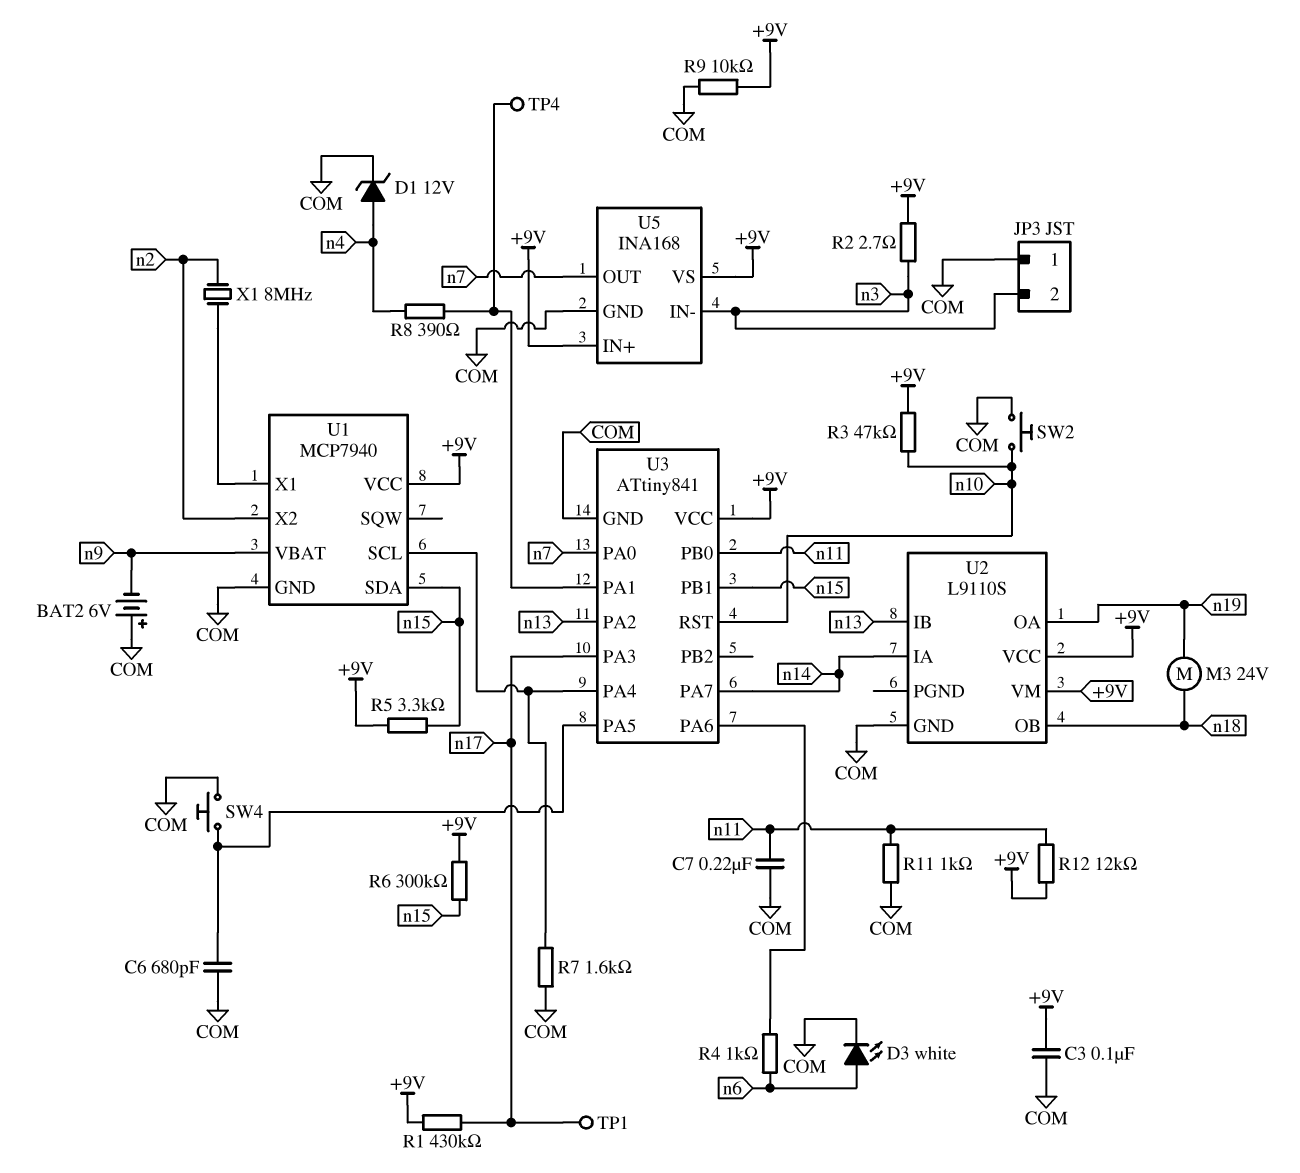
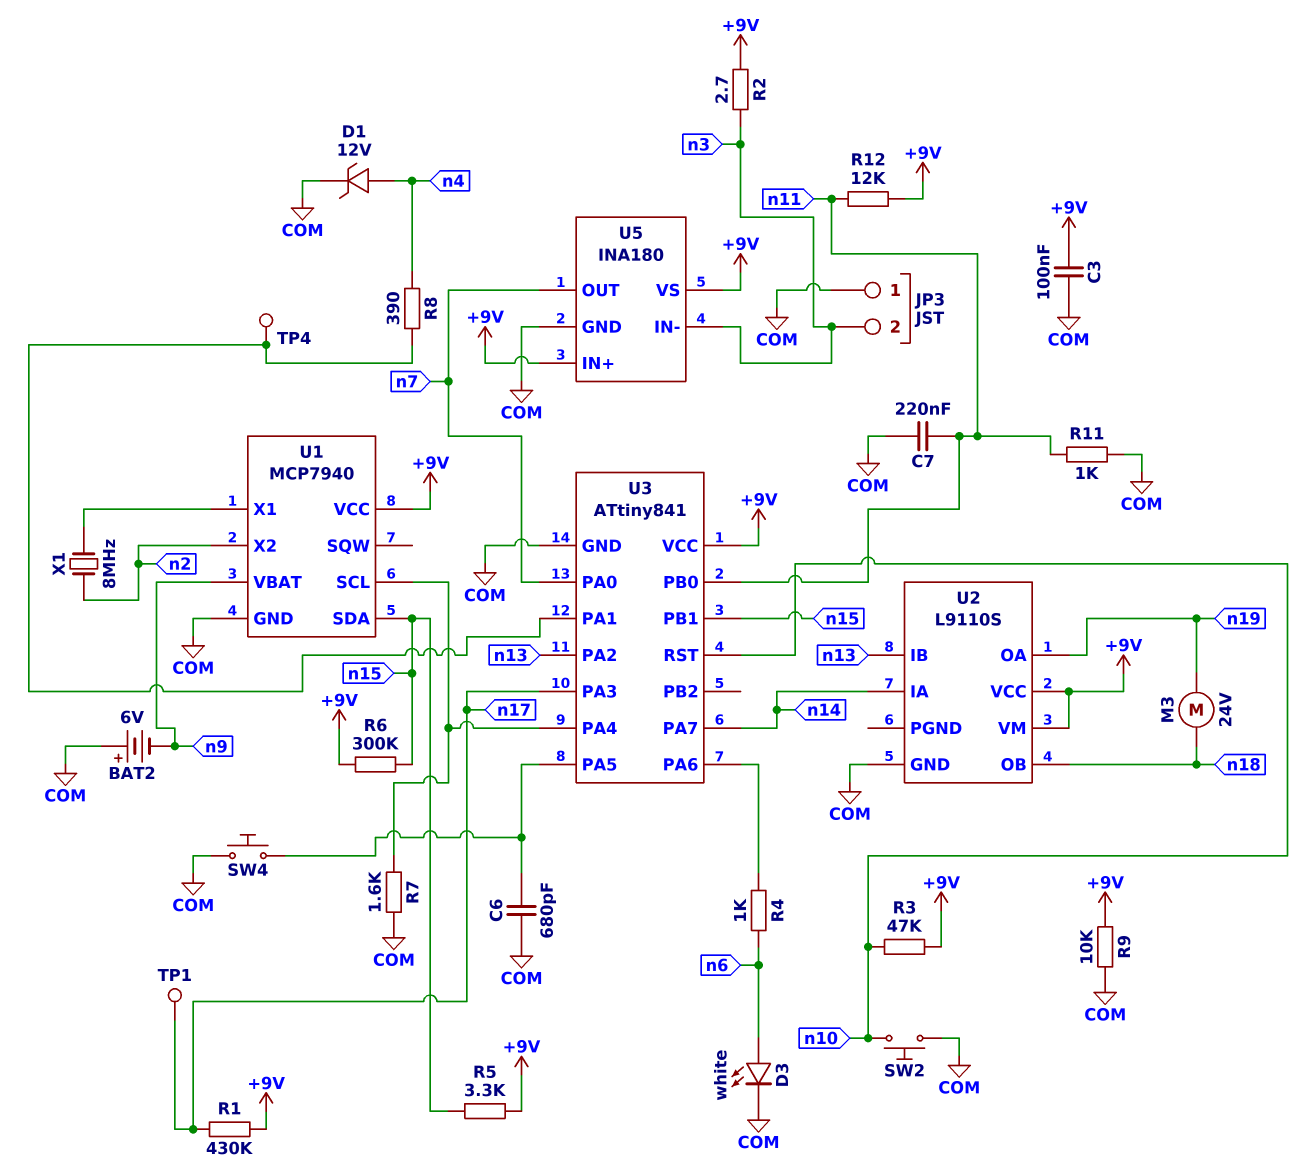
U5: INA168 -> INA180

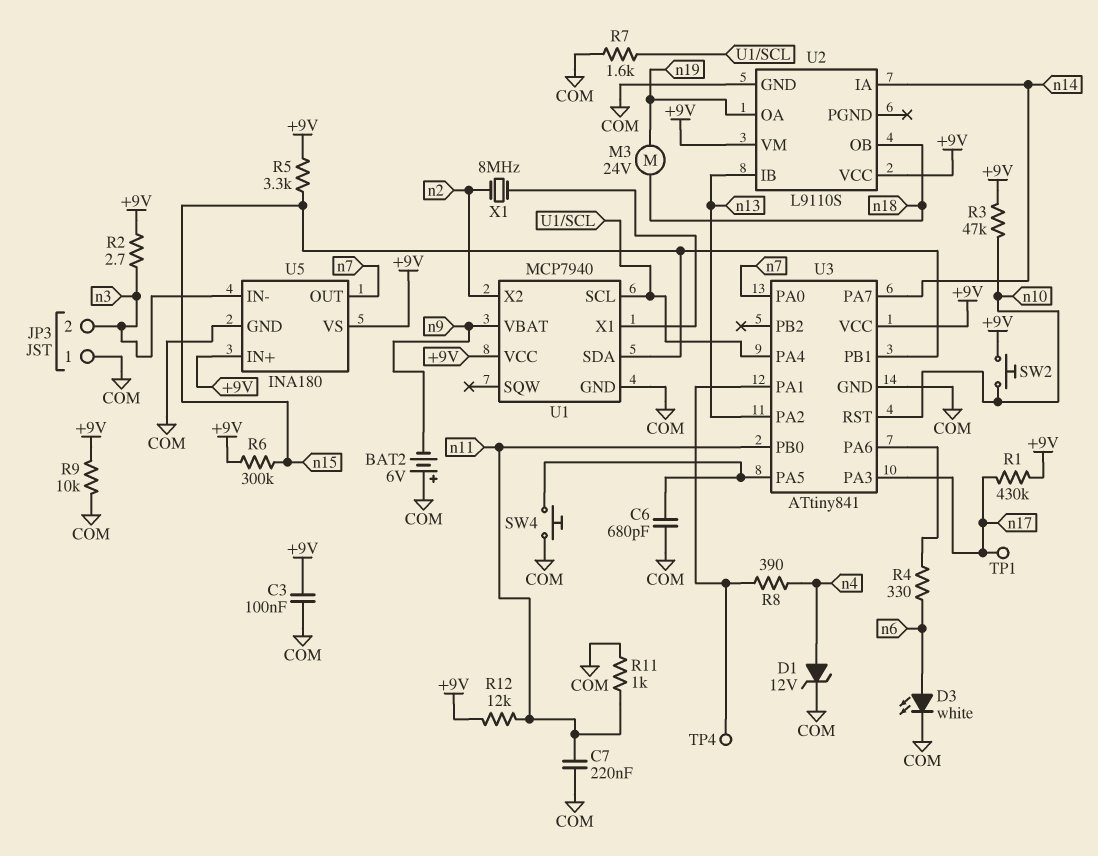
R4: 1k (U3/PA6, n6) -> 330 (U3/PA6, n6)
SW2: button (COM, n10) -> button (+9V, n10)

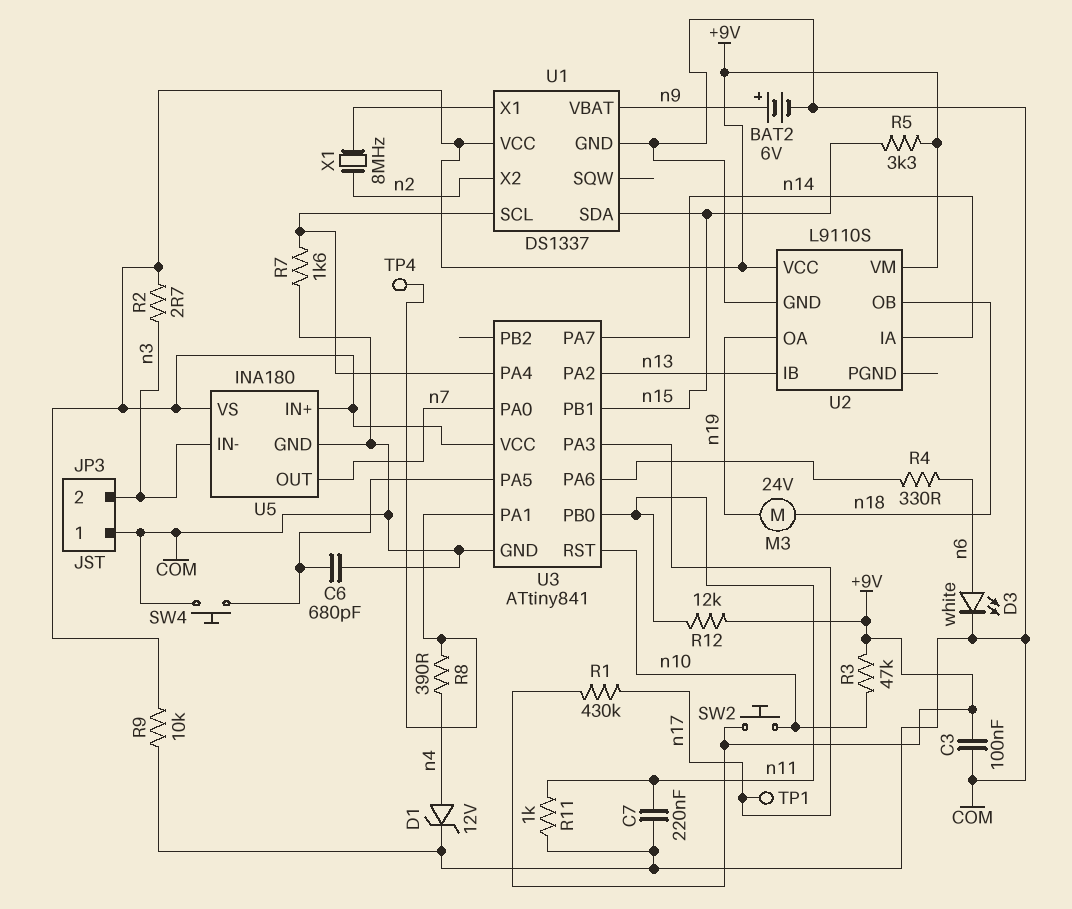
BAT2: 6V (plus COM, minus n9) -> 6V (plus n9, minus COM)
R6: 300k (+9V, n15) -> none
U1: MCP7940 -> DS1337

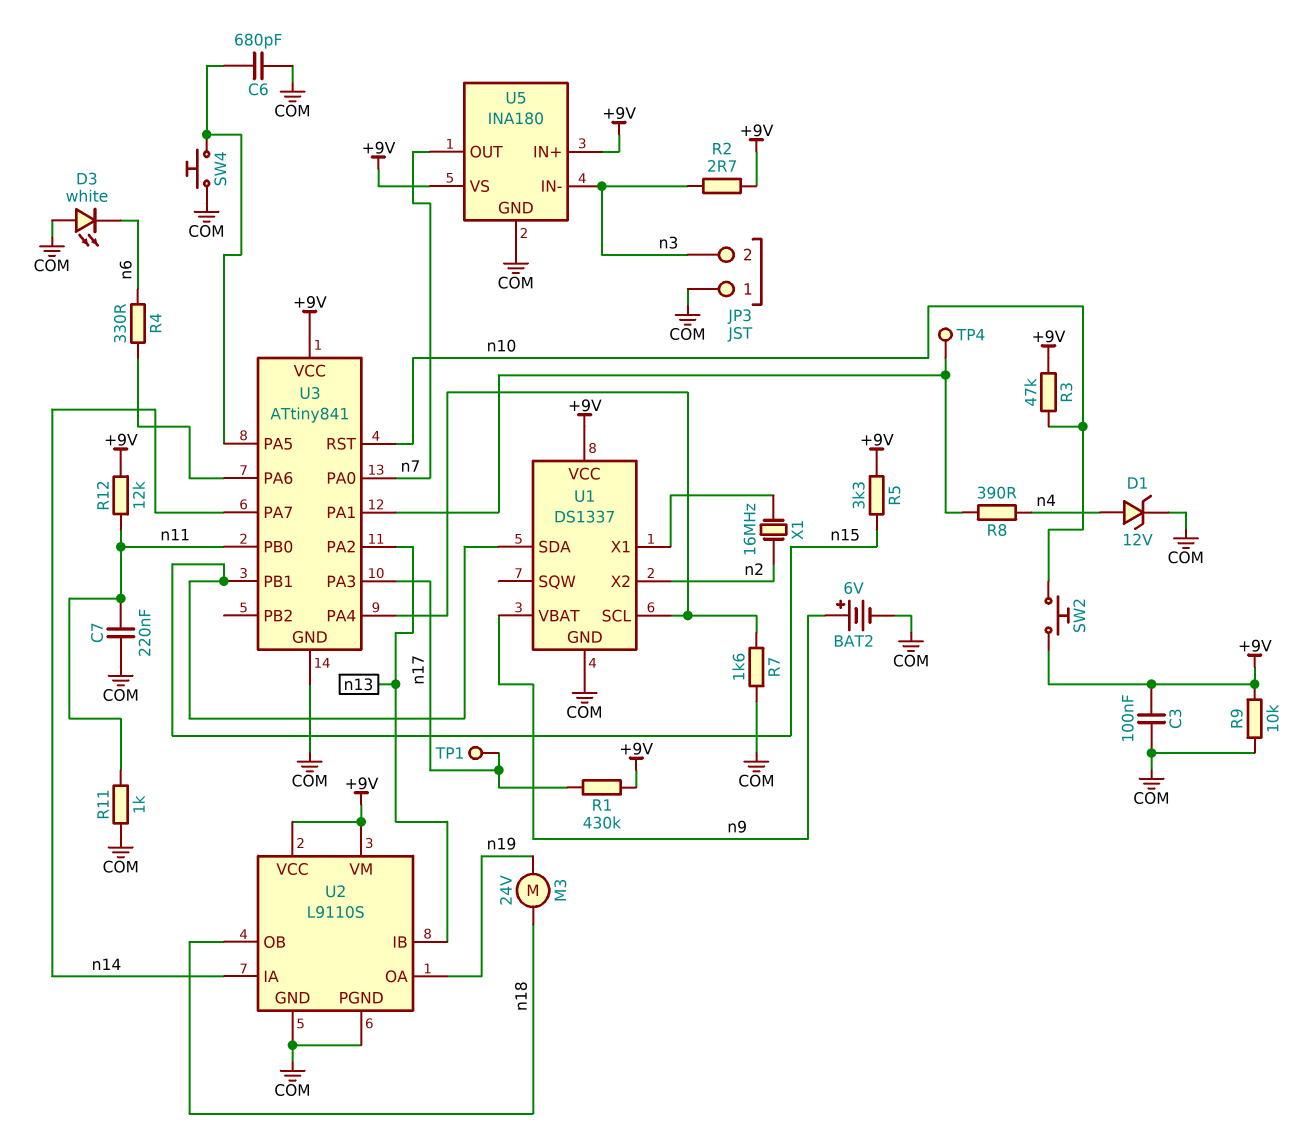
D3: LED white (A n6, K COM) -> LED white (A COM, K n6)
U2 pin PGND: none -> COM
X1: 8MHz (U1/X1, n2) -> 16MHz (U1/X1, n2)

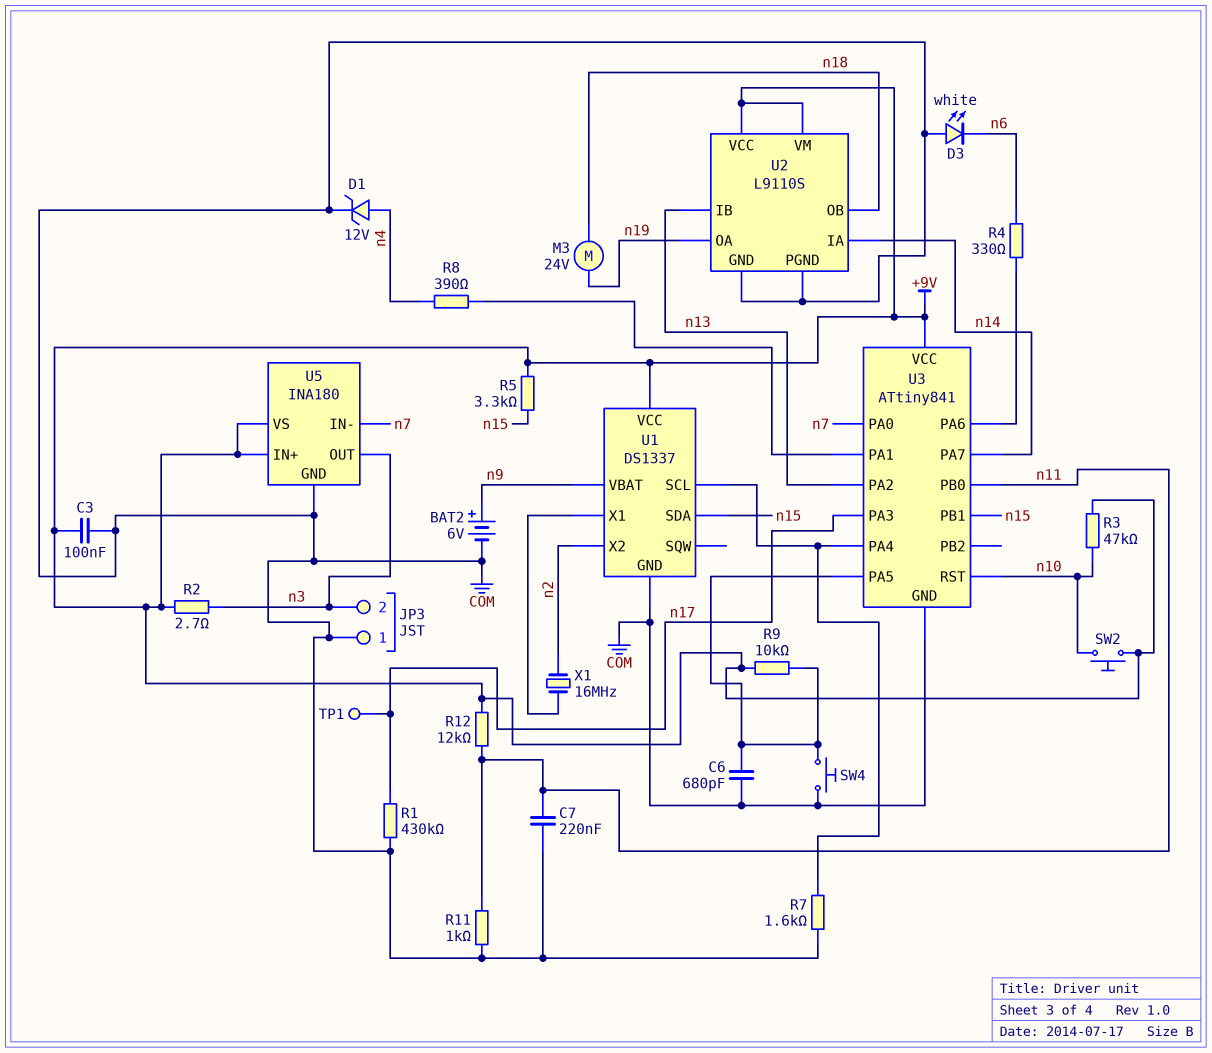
R1: 430k (+9V, n17) -> 430k (COM, n17)
R9: 10k (+9V, COM) -> 10k (+9V, U3/PA5)
TP4: test point (U3/PA1) -> none
U5 pin IN-: n3 -> n7
U5 pin OUT: n7 -> n3

